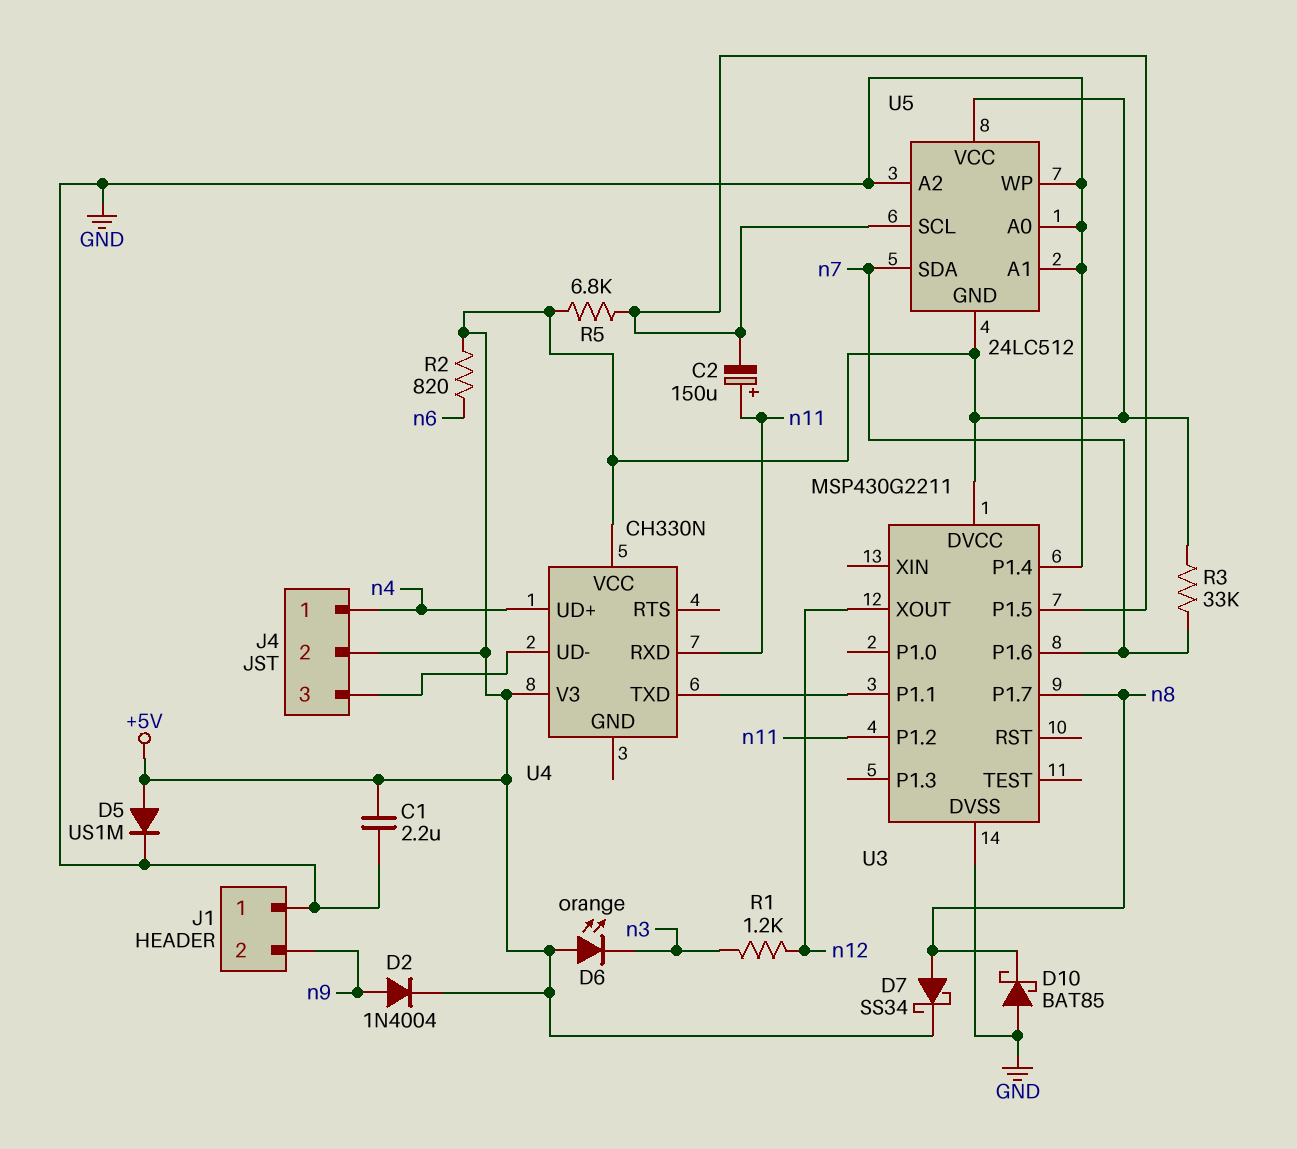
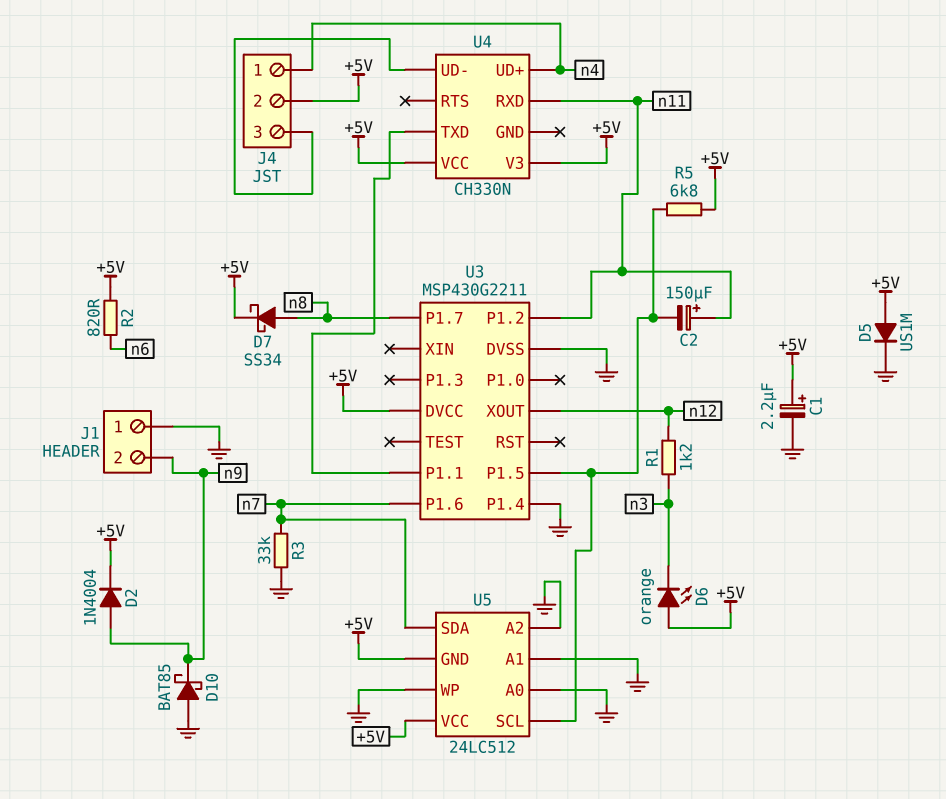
C1: 2.2uF (+5V, GND) -> 2.2uF (plus +5V, minus GND)
D10: schottky BAT85 (A GND, K n8) -> schottky BAT85 (A GND, K n9)
R3: 33k (+5V, n7) -> 33k (GND, n7)

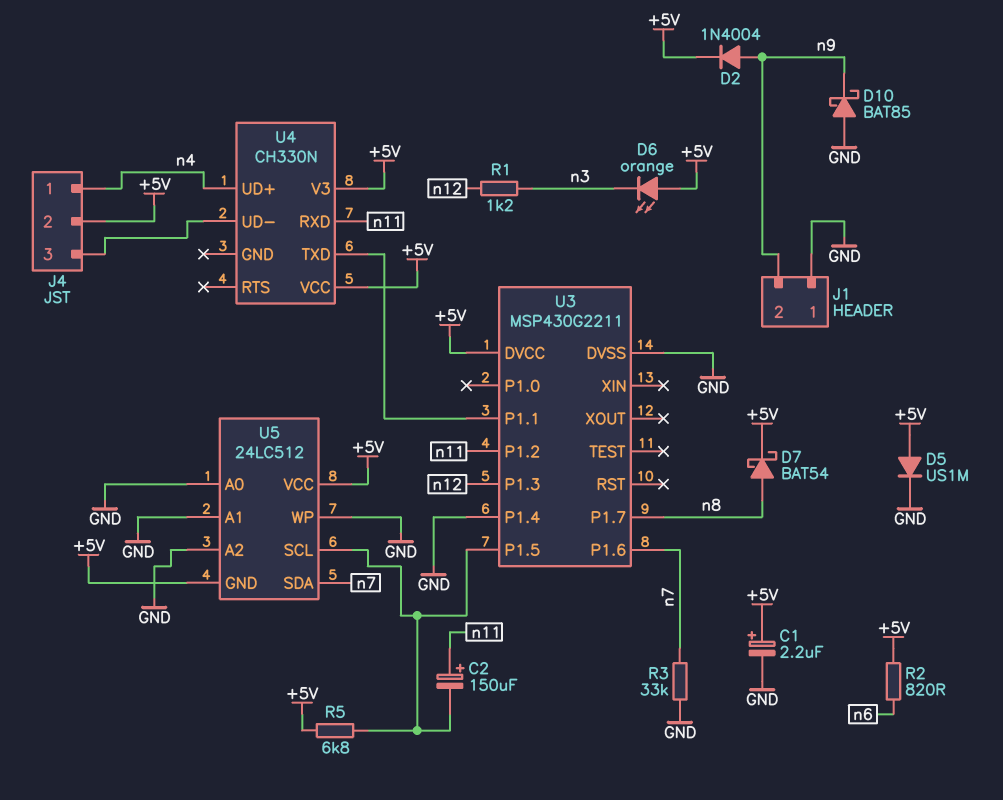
D7: schottky SS34 (A n8, K +5V) -> schottky BAT54 (A n8, K +5V)
U3 pin P1.3: none -> n12
U3 pin XOUT: n12 -> none

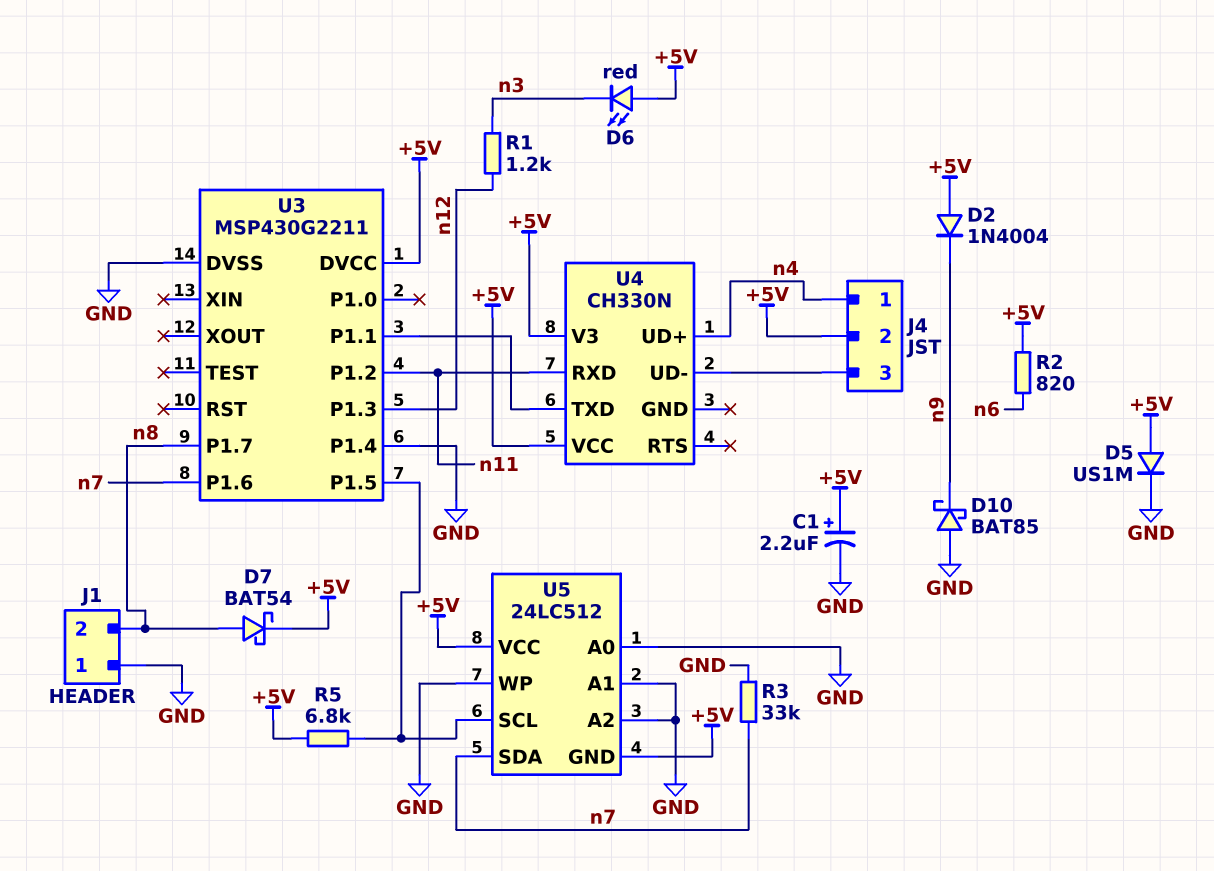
C2: 150uF (plus n11, minus U3/P1.5) -> none
D2: diode 1N4004 (A n9, K +5V) -> diode 1N4004 (A +5V, K n9)
D6: LED orange (A +5V, K n3) -> LED red (A +5V, K n3)
J1 pin 2: n9 -> n8

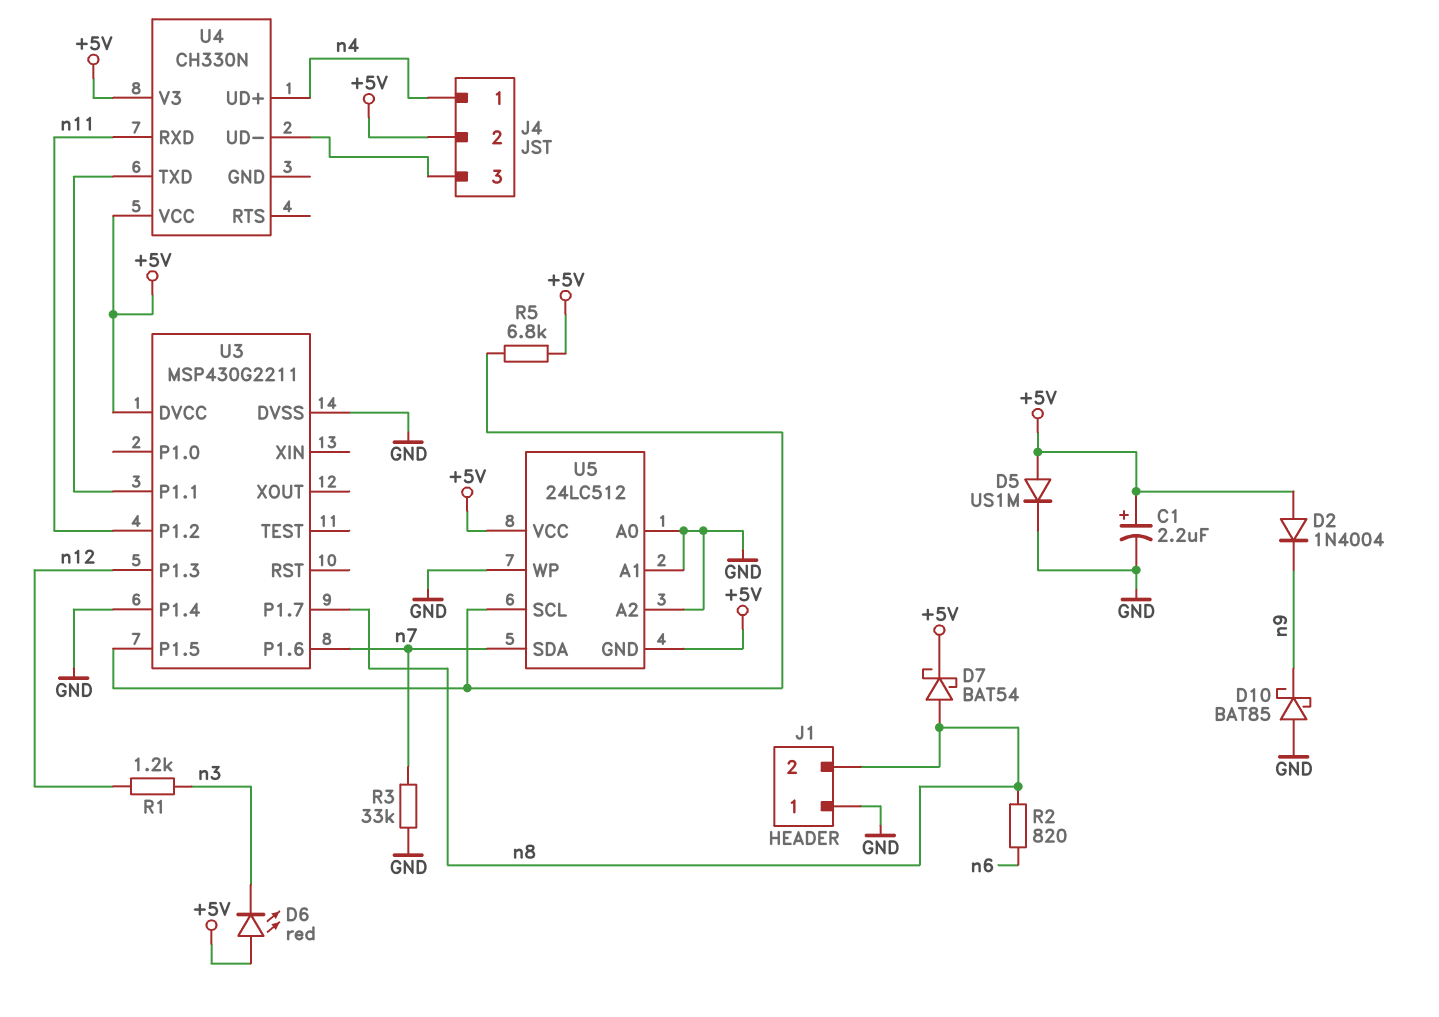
R2: 820 (+5V, n6) -> 820 (n6, n8)

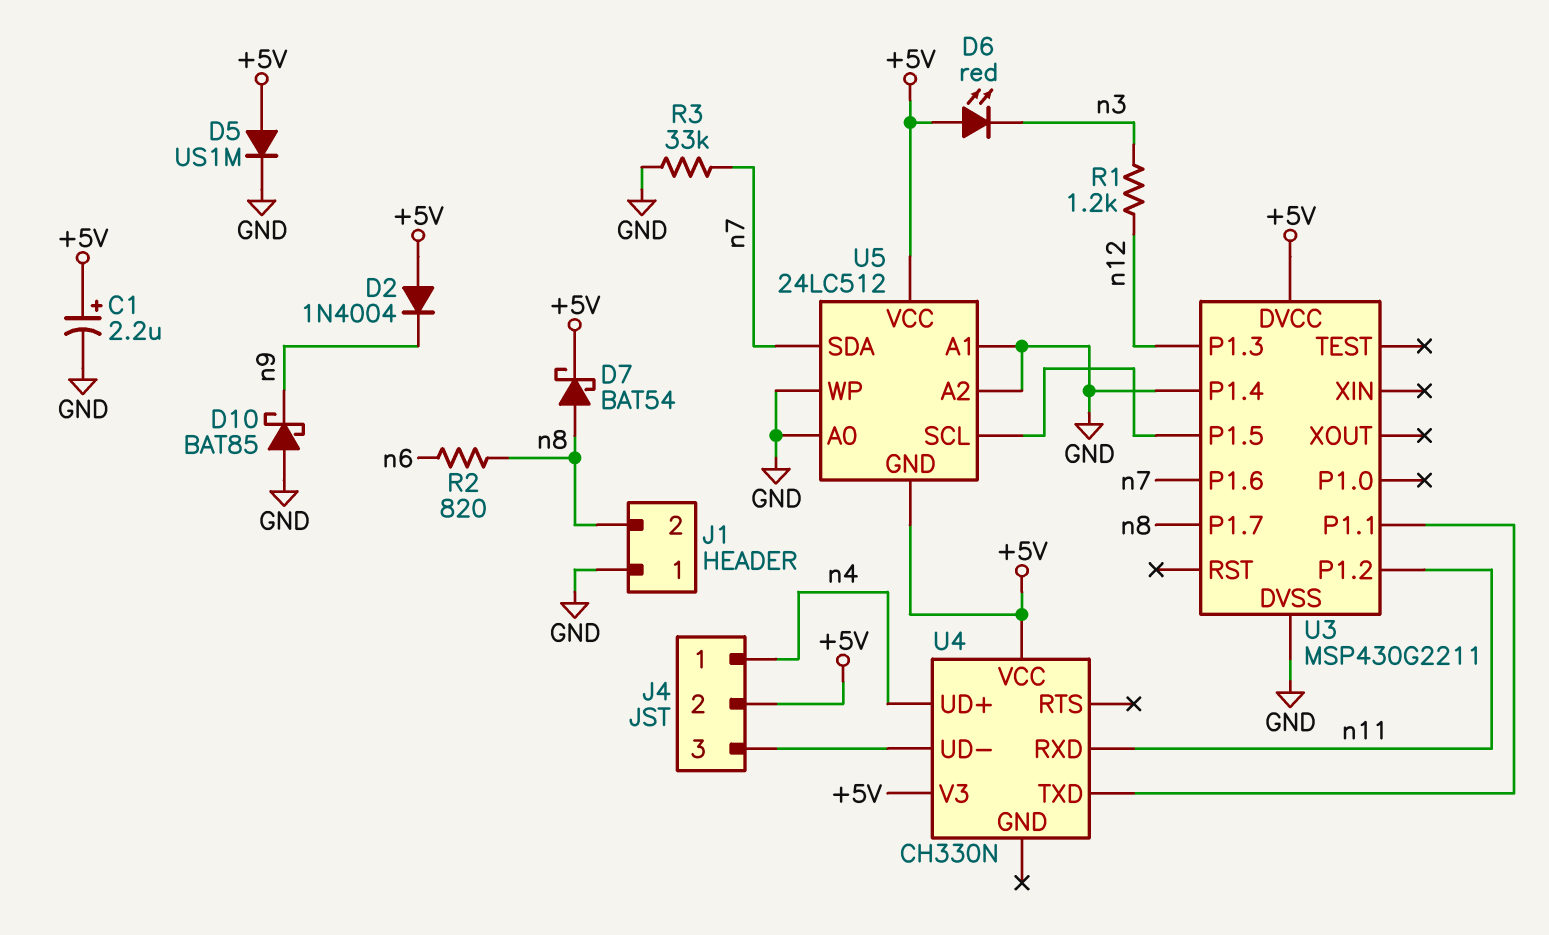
R5: 6.8k (+5V, U3/P1.5) -> none

